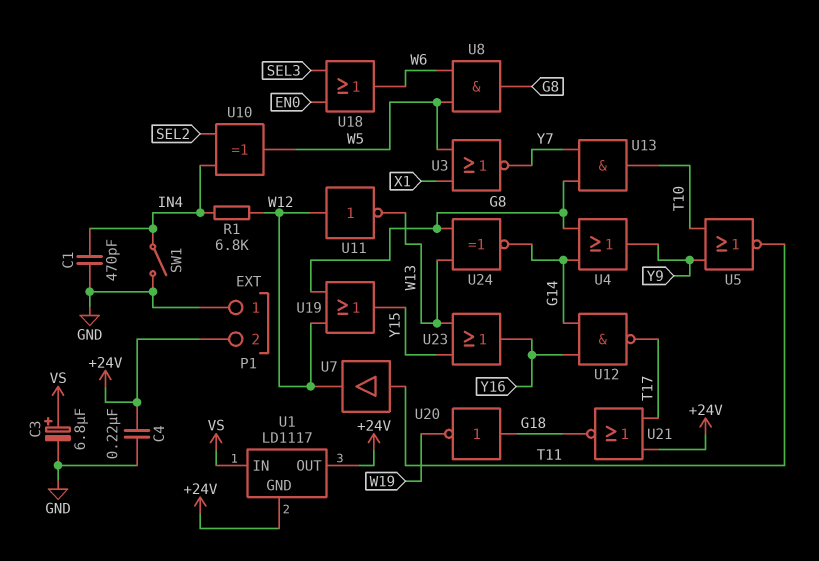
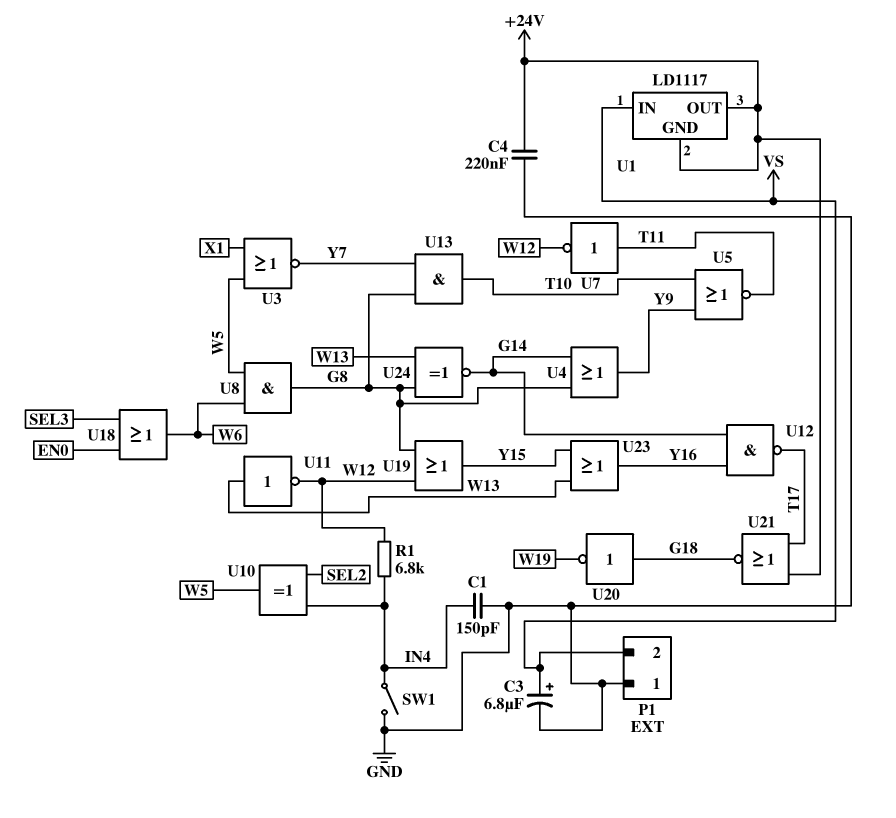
C1: 470pF (GND, IN4) -> 150pF (GND, IN4)
P1 pin 2: +24V -> VS
U7: buffer (in T11, out W12) -> NOT (in T11, out W12)
U11: NOT (in W12, out W13) -> NOT (in W13, out W12)

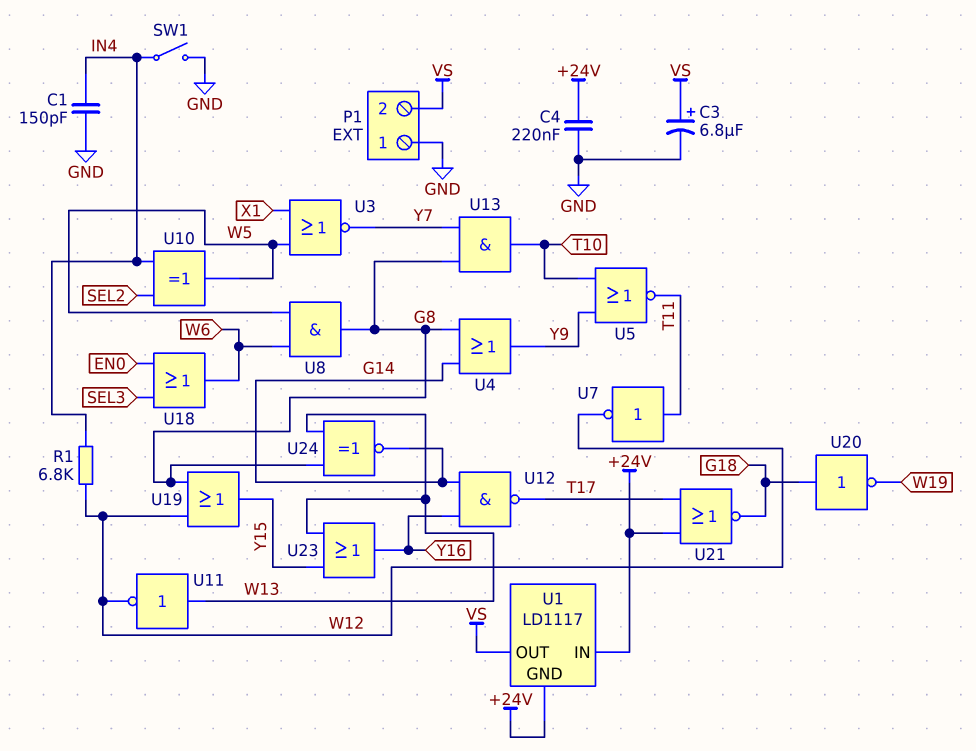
U1 pin IN: VS -> +24V
U1 pin OUT: +24V -> VS

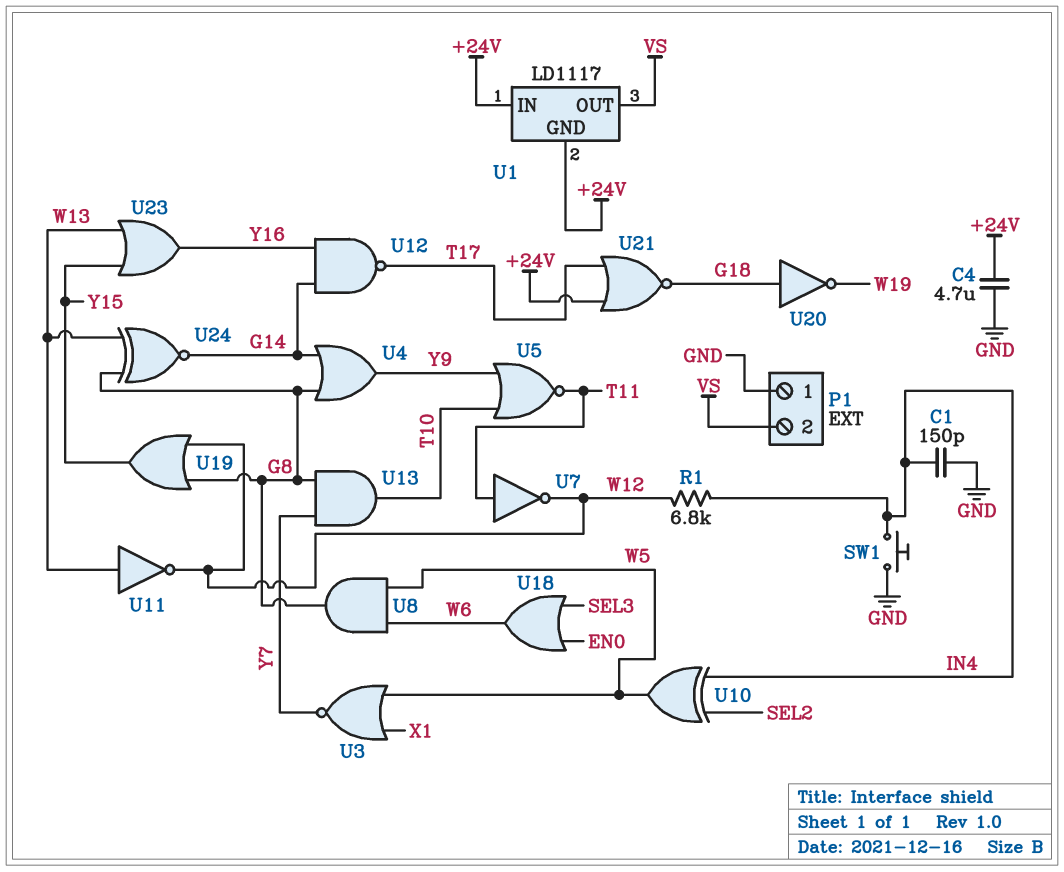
C3: 6.8uF (plus VS, minus GND) -> none
C4: 220nF (+24V, GND) -> 4.7uF (+24V, GND)
SW1: switch (GND, IN4) -> button (GND, IN4)

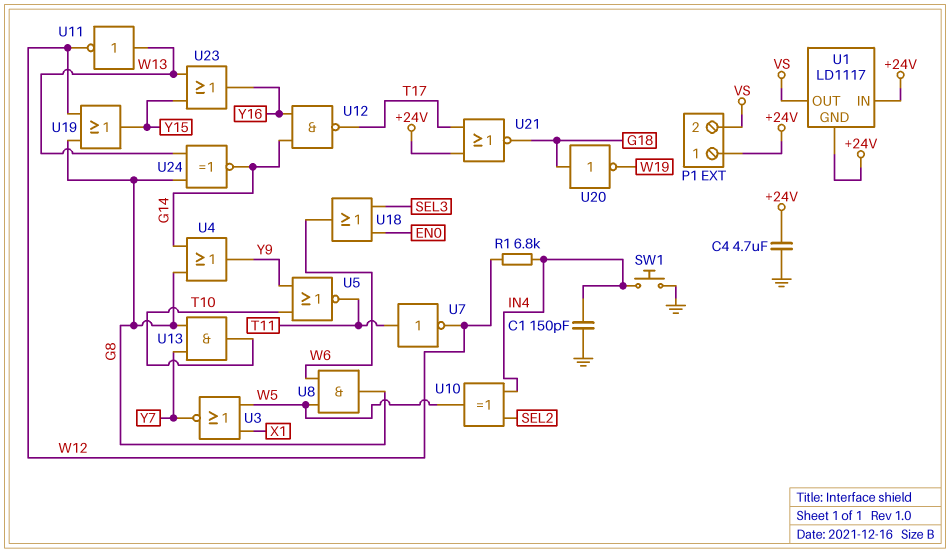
P1 pin 1: GND -> +24V

